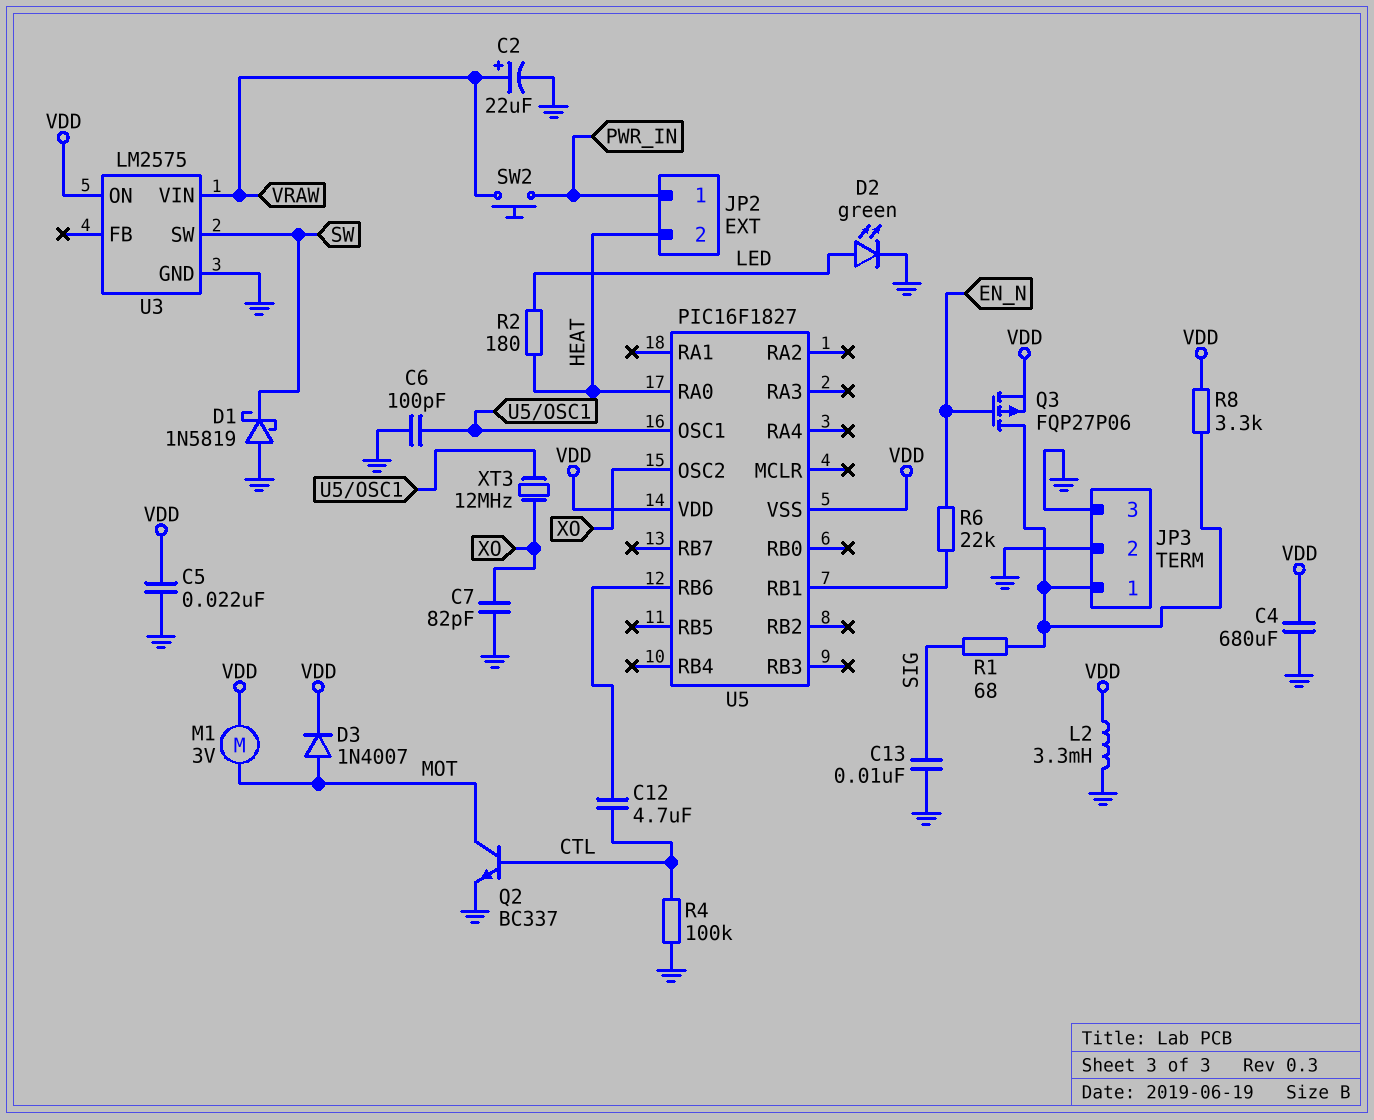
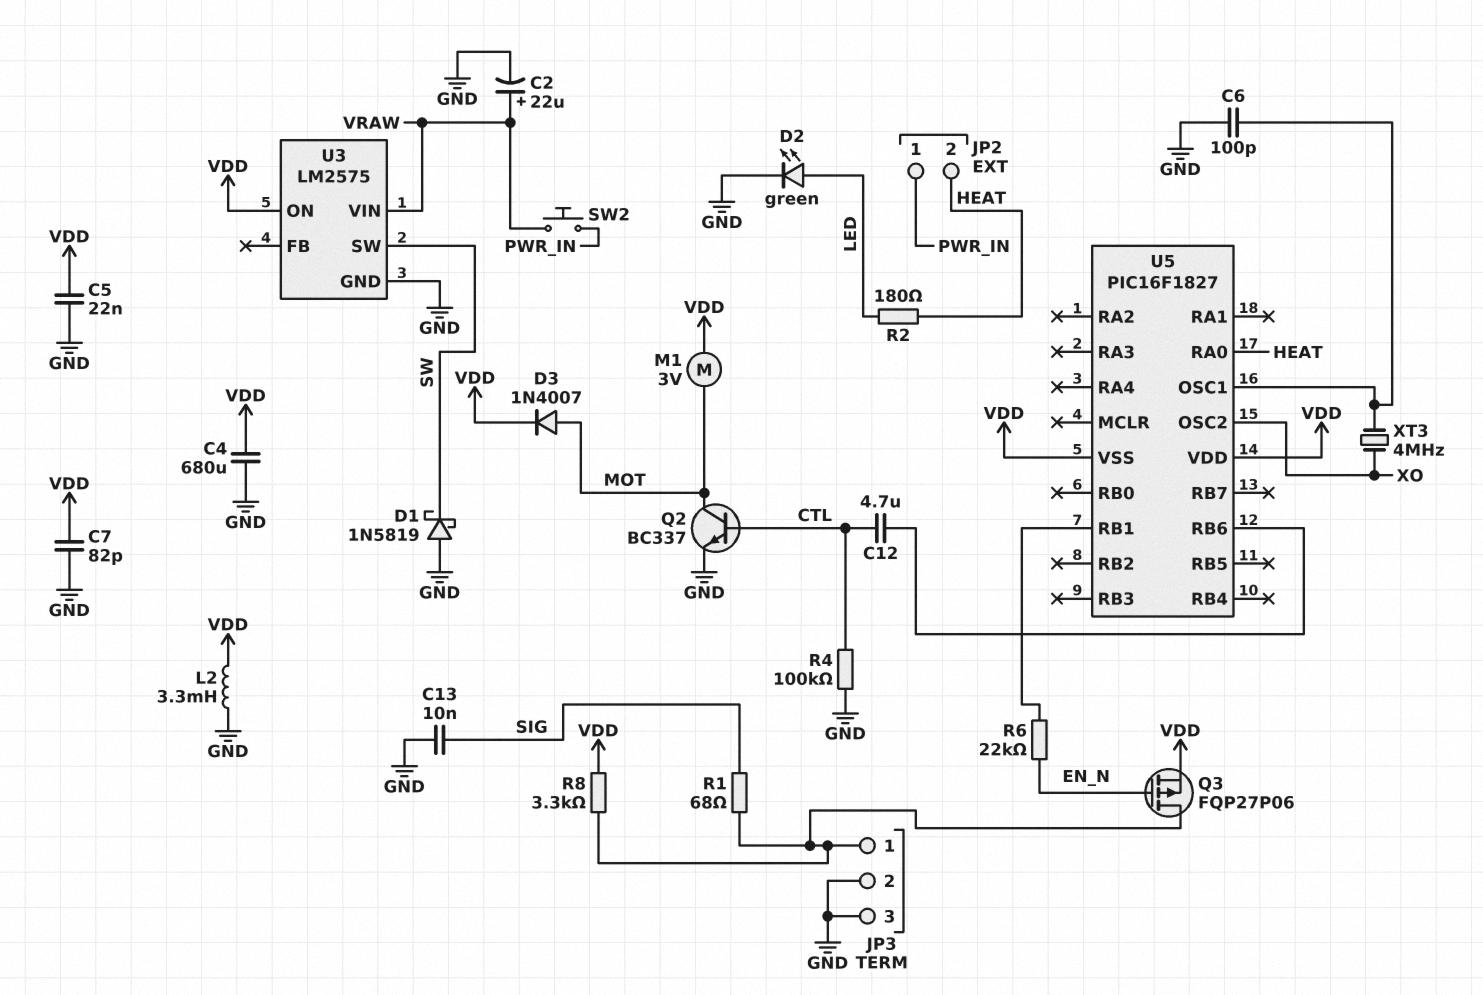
C7: 82pF (GND, XO) -> 82pF (GND, VDD)
XT3: 12MHz (U5/OSC1, XO) -> 4MHz (U5/OSC1, XO)

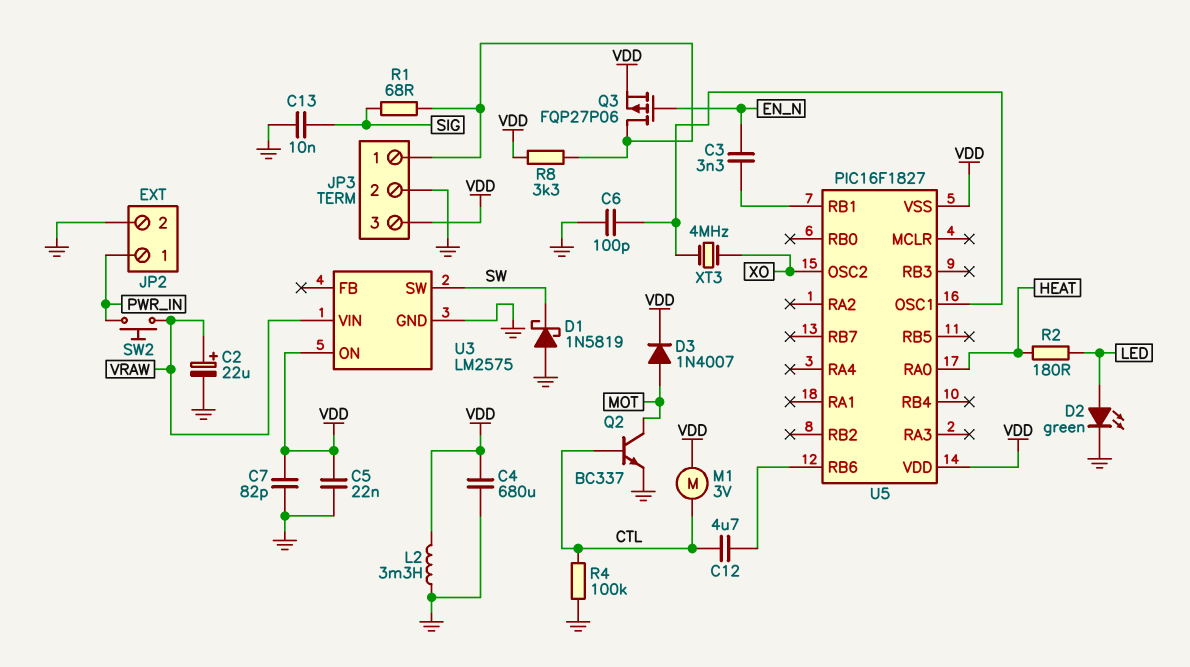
C3: none -> 3.3nF (EN_N, U5/RB1)
JP2 pin 2: HEAT -> GND
JP3 pin 3: GND -> VDD
M1: motor 3V (MOT, VDD) -> motor 3V (CTL, VDD)
R6: 22k (EN_N, U5/RB1) -> none

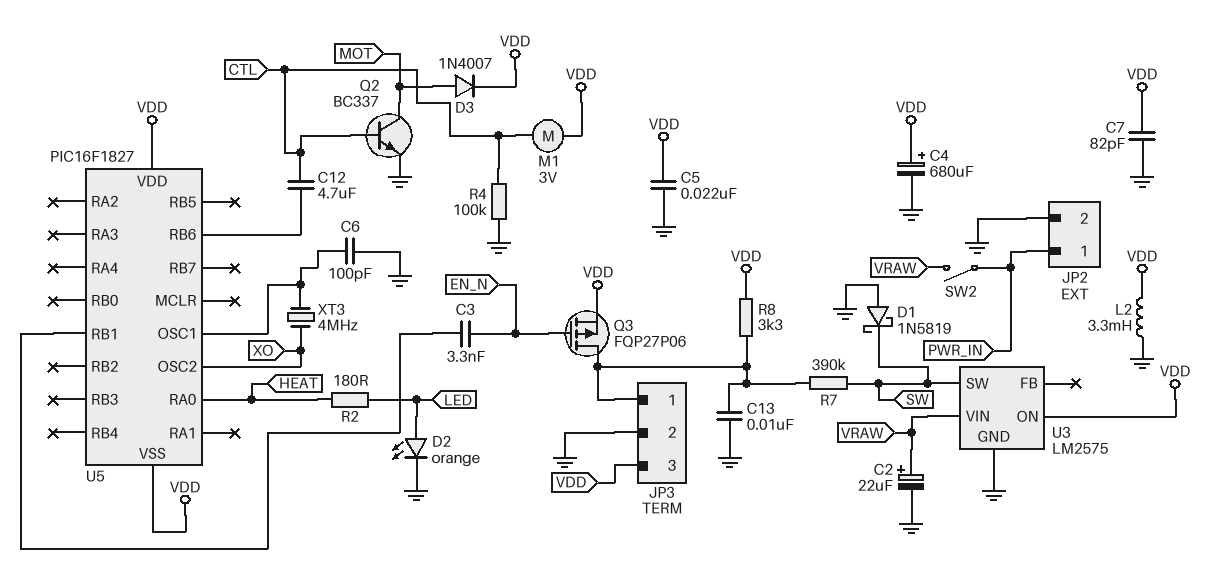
C4: 680uF (GND, VDD) -> 680uF (plus VDD, minus GND)
C13: 10nF (GND, SIG) -> 10nF (GND, JP3/1)
D2: LED green (A LED, K GND) -> LED orange (A LED, K GND)
R1: 68 (JP3/1, SIG) -> none
R7: none -> 390k (JP3/1, SW)
SW2: button (PWR_IN, VRAW) -> switch (PWR_IN, VRAW)

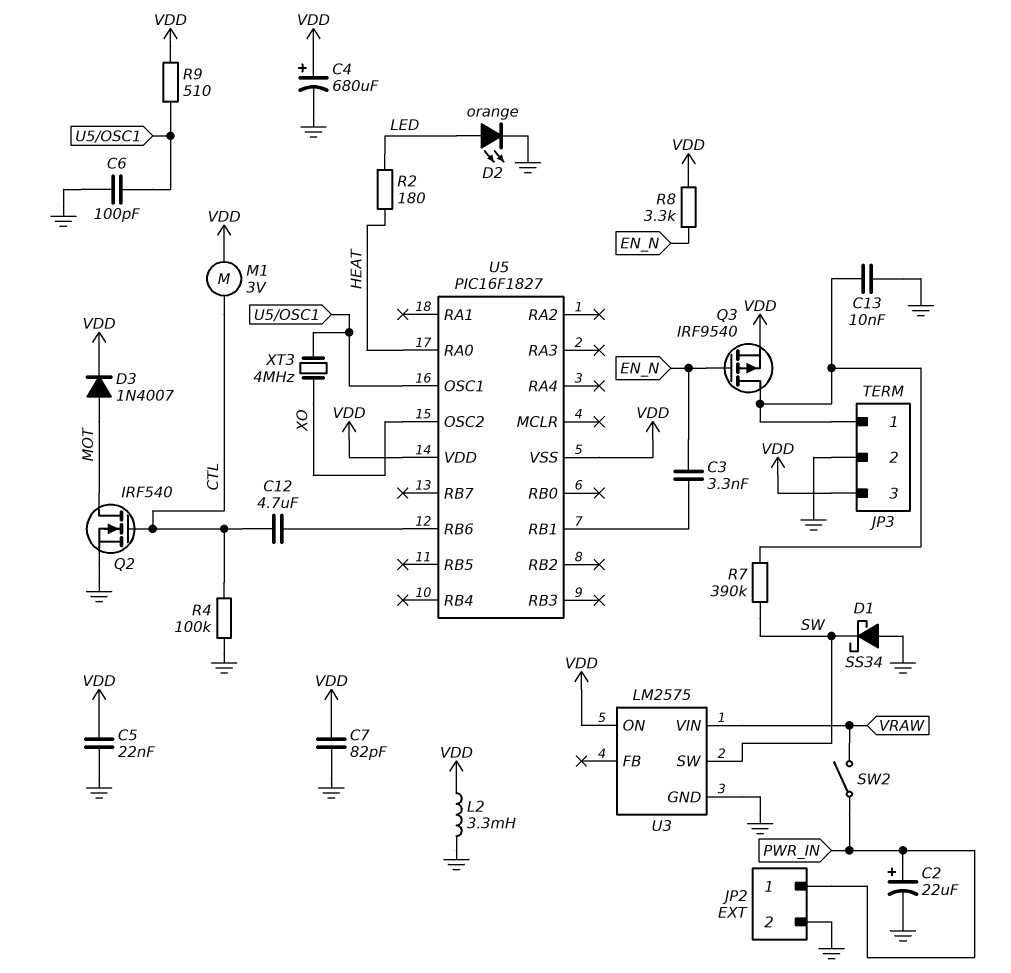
C2: 22uF (plus VRAW, minus GND) -> 22uF (plus PWR_IN, minus GND)
D1: schottky 1N5819 (A GND, K SW) -> schottky SS34 (A GND, K SW)
Q2: NPN BC337 (B CTL, C MOT, E GND) -> NMOS IRF540 (G CTL, D MOT, S GND)
Q3: PMOS FQP27P06 (G EN_N, D JP3/1, S VDD) -> PMOS IRF9540 (G EN_N, D JP3/1, S VDD)
R8: 3.3k (JP3/1, VDD) -> 3.3k (EN_N, VDD)
R9: none -> 510 (U5/OSC1, VDD)

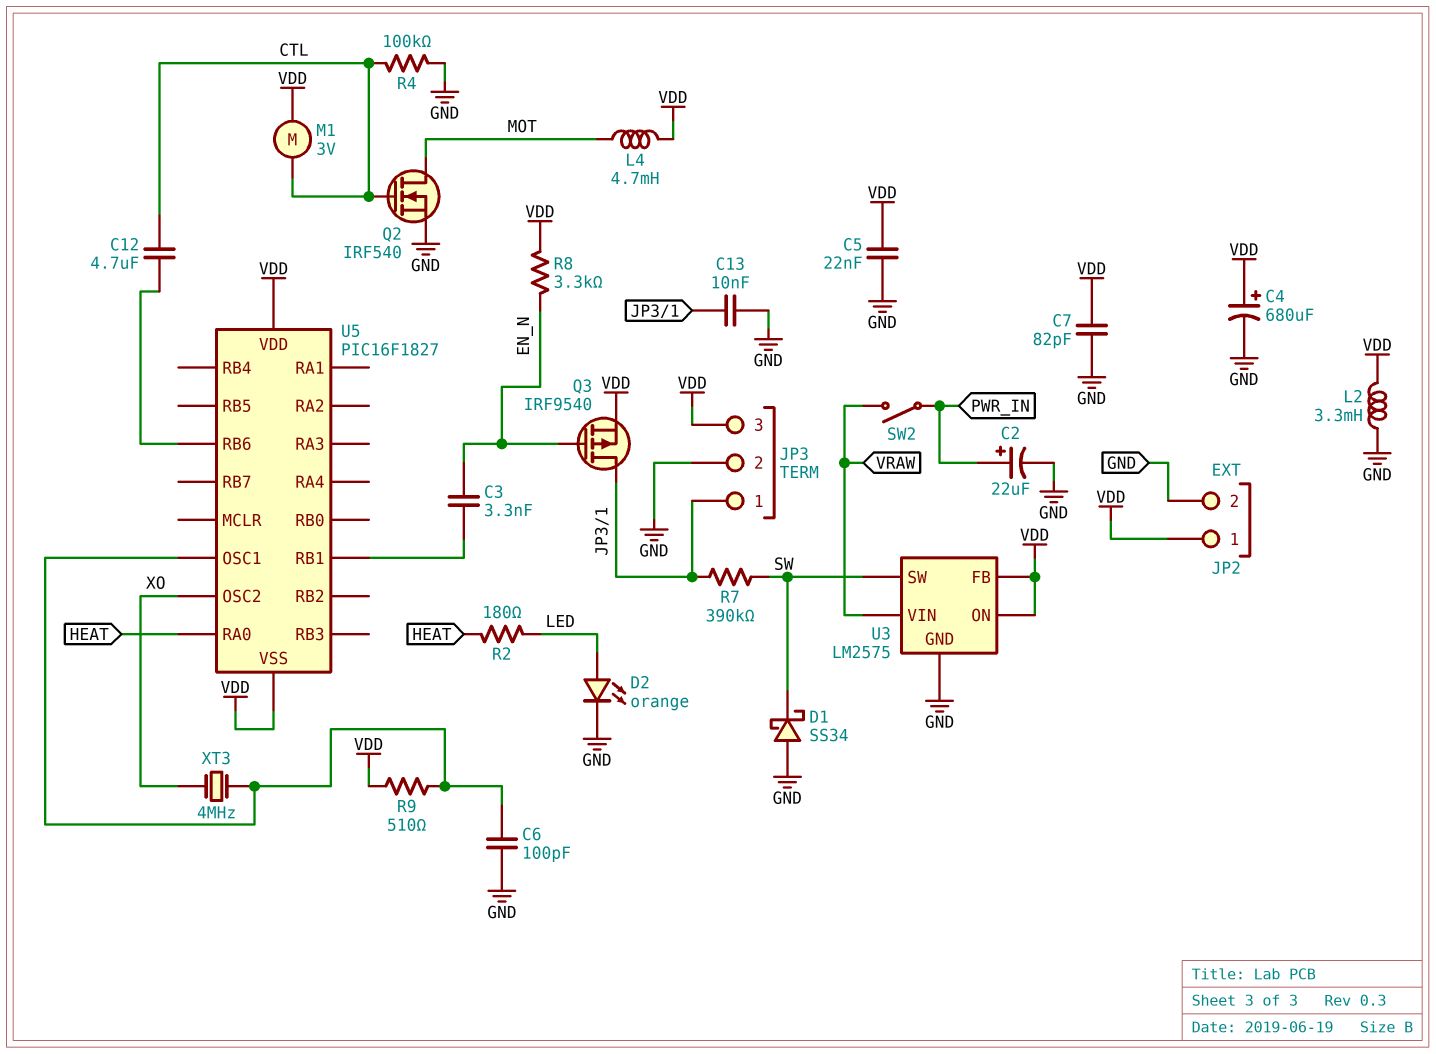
D3: diode 1N4007 (A MOT, K VDD) -> none
JP2 pin 1: PWR_IN -> VDD
L4: none -> 4.7mH (MOT, VDD)
U3 pin FB: none -> VDD

